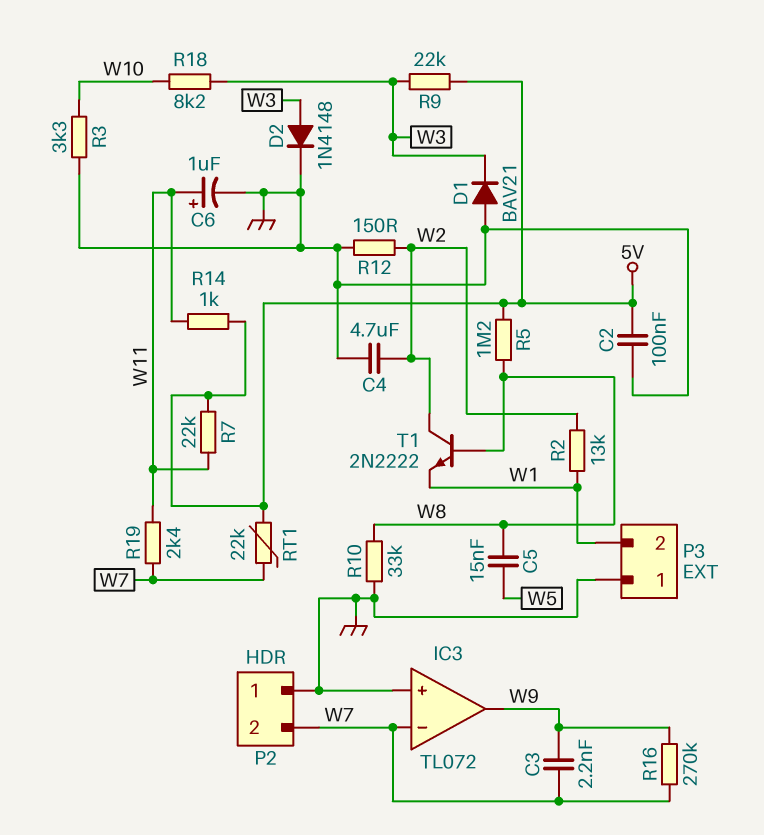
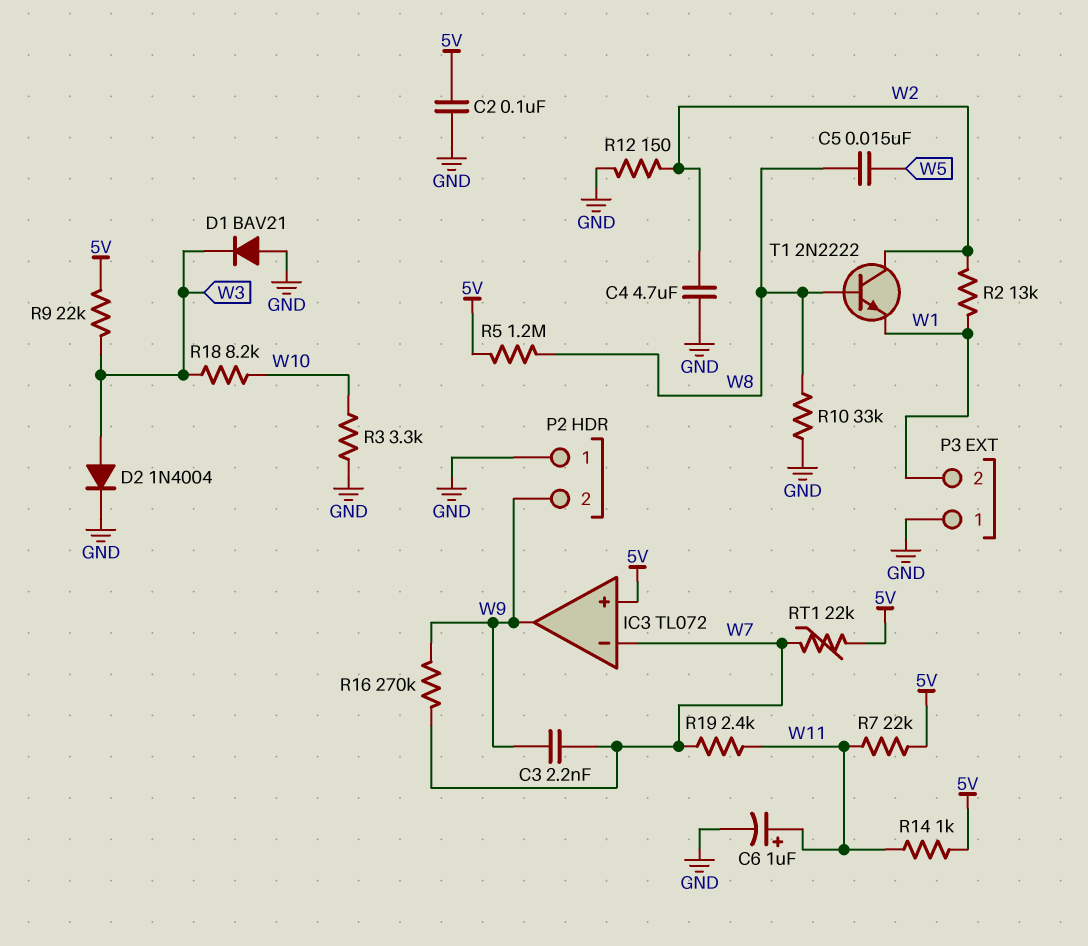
D2: diode 1N4148 (A W3, K GND) -> diode 1N4004 (A W3, K GND)
IC3 pin in+: GND -> 5V
P2 pin 2: W7 -> W9

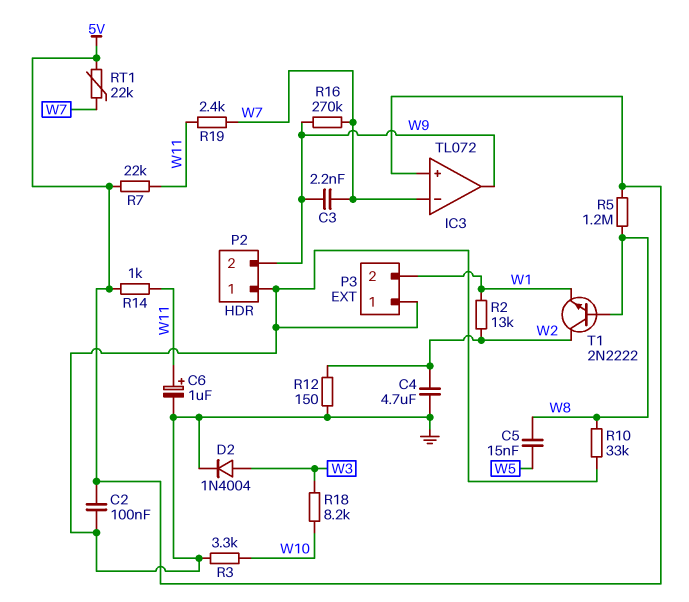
D1: diode BAV21 (A GND, K W3) -> none
R9: 22k (5V, W3) -> none

